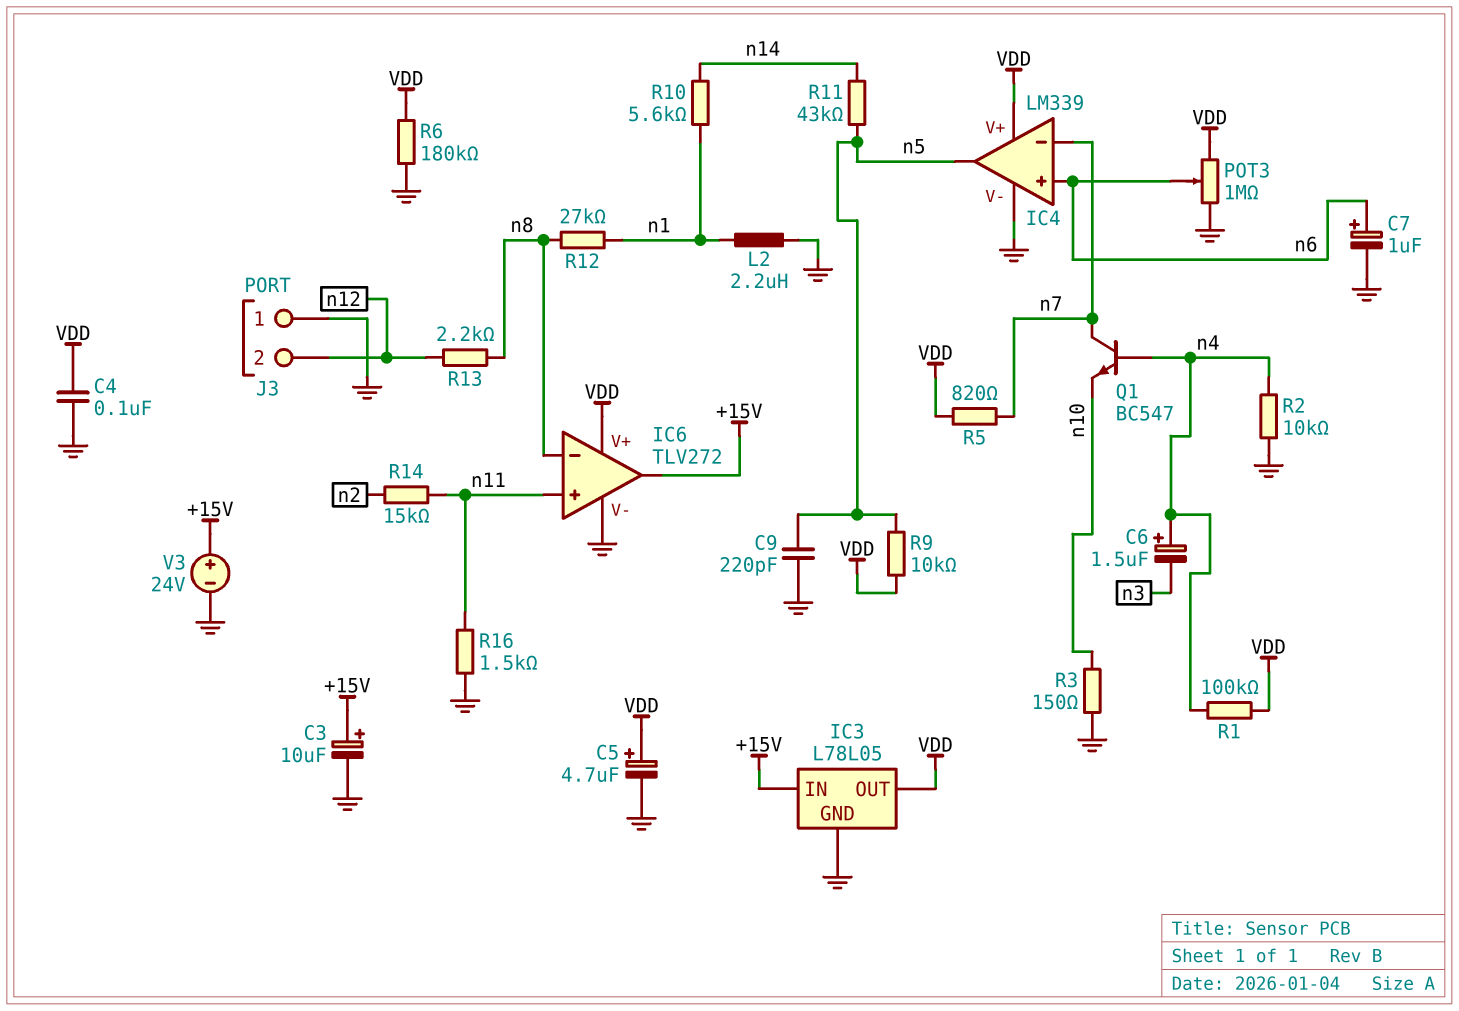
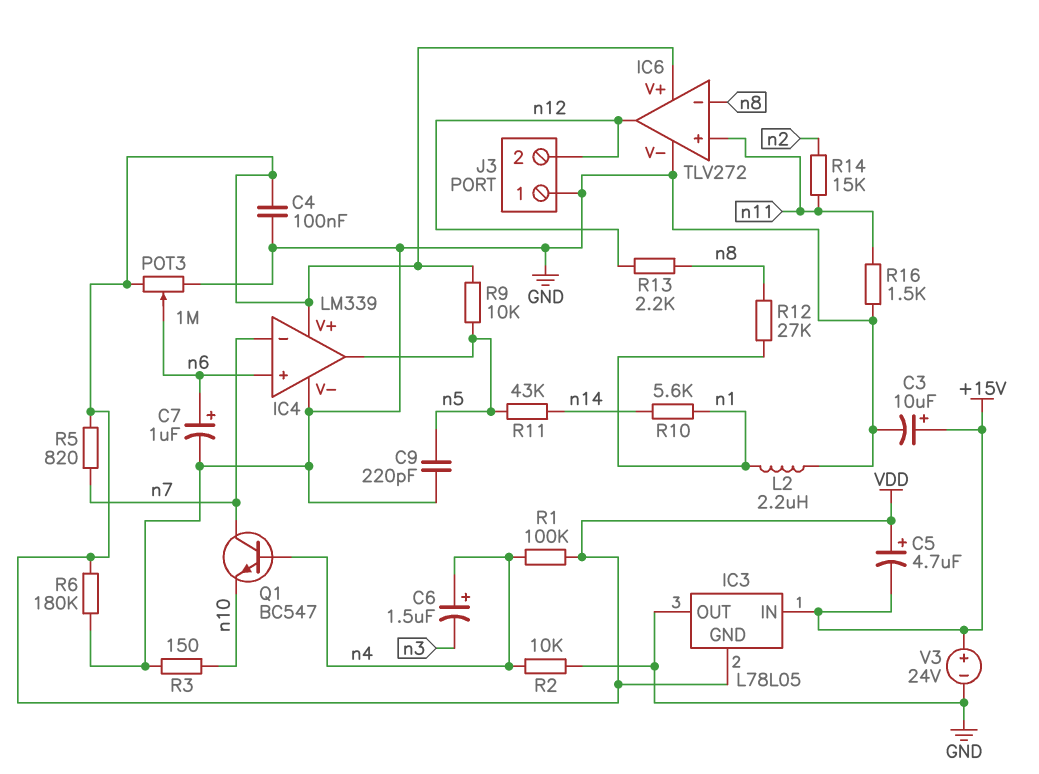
C5: 4.7uF (plus VDD, minus GND) -> 4.7uF (plus VDD, minus +15V)
IC3 pin GND: GND -> VDD
IC3 pin OUT: VDD -> GND
IC6 pin out: +15V -> n12

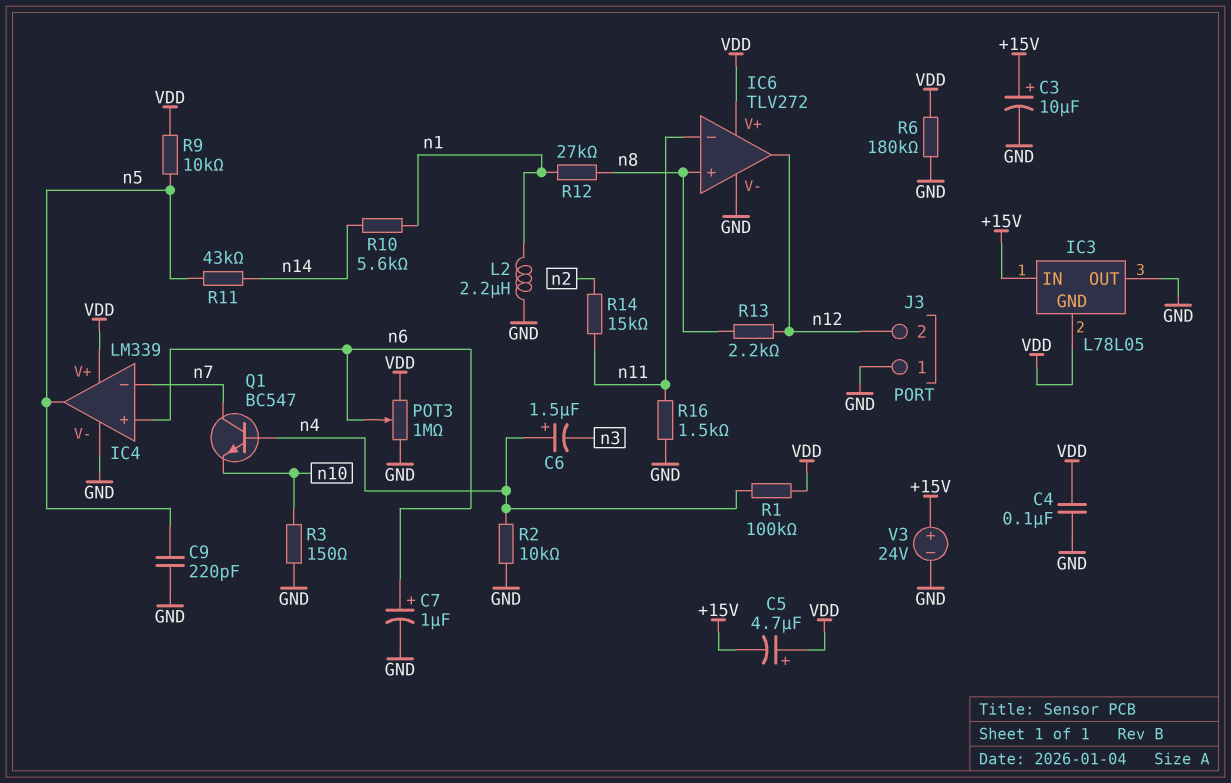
IC6 pin in+: n11 -> n8
IC6 pin in-: n8 -> n11
R5: 820 (VDD, n7) -> none

